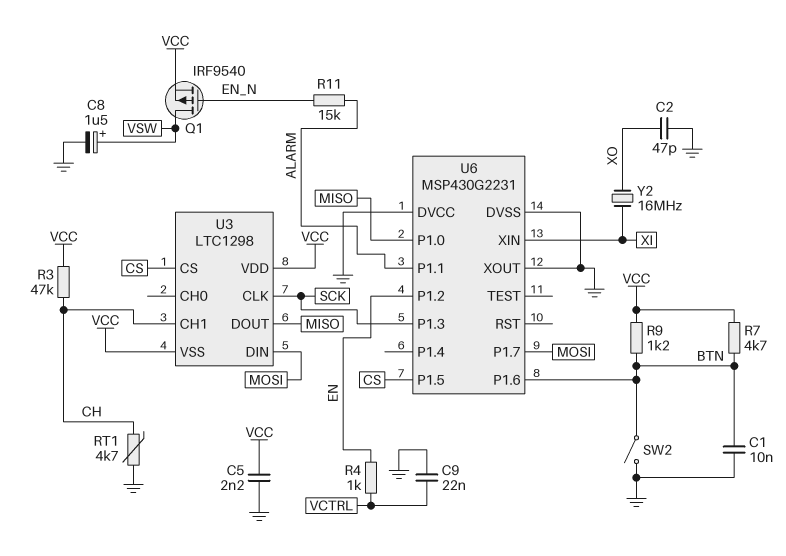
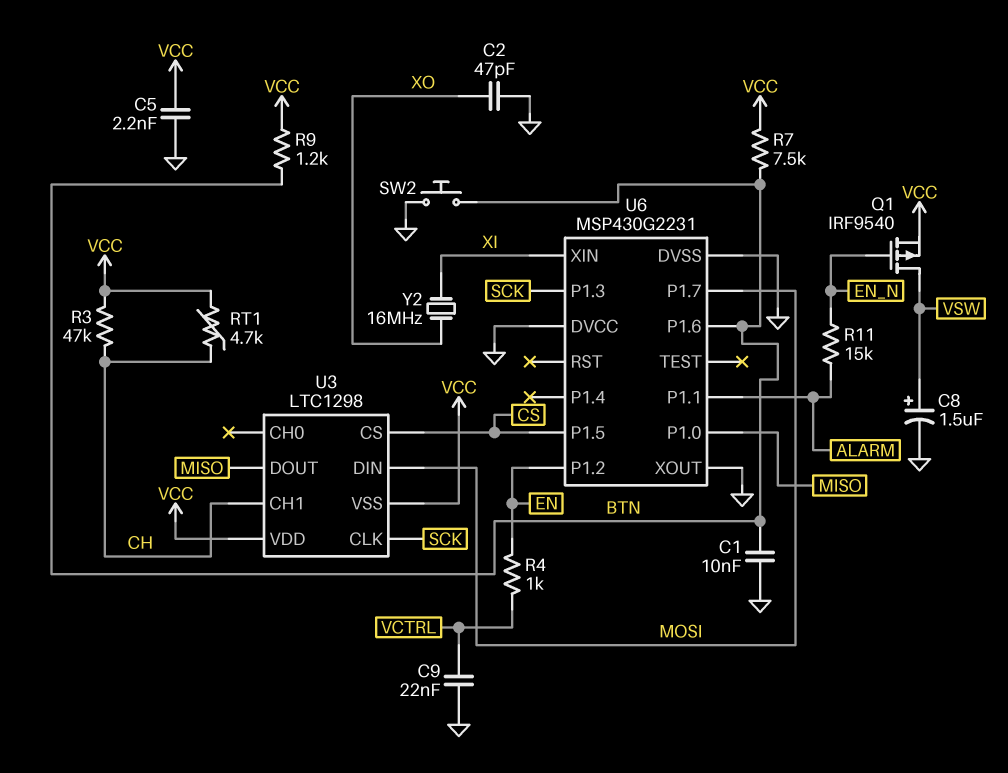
R7: 4.7k (BTN, VCC) -> 7.5k (BTN, VCC)
RT1: 4.7k (CH, GND) -> 4.7k (CH, VCC)
SW2: switch (BTN, GND) -> button (BTN, GND)

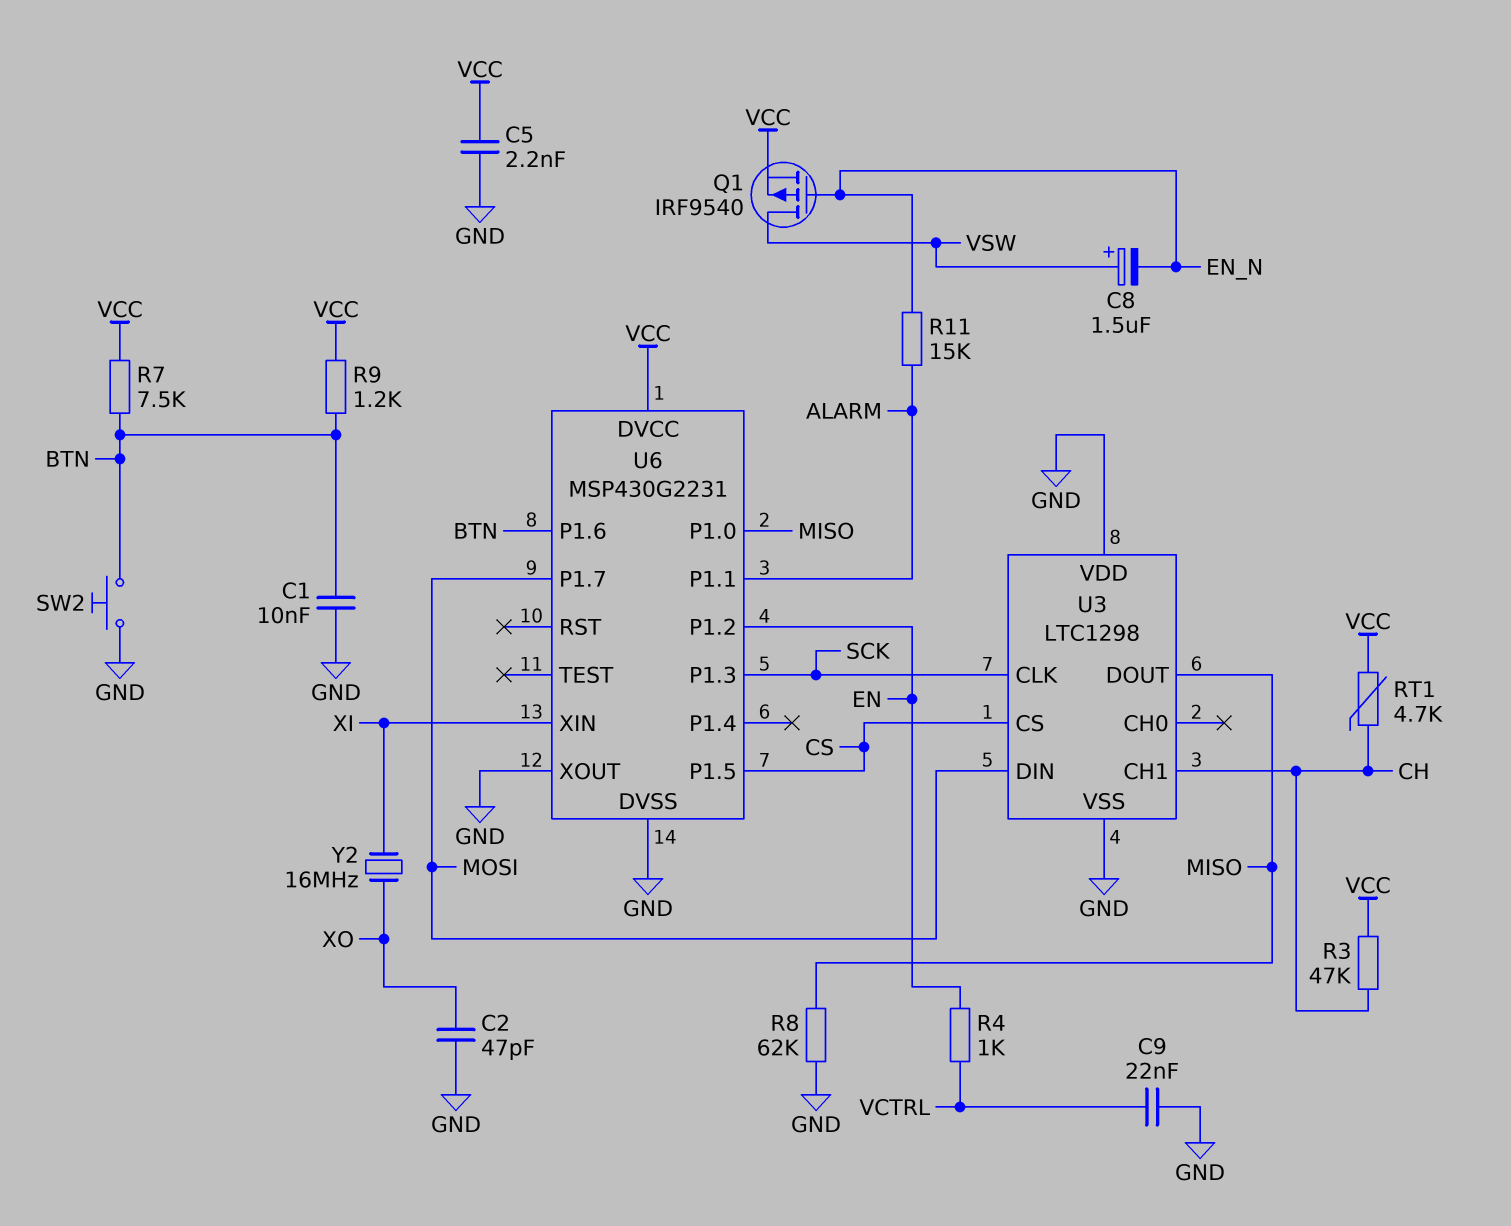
C8: 1.5uF (plus VSW, minus GND) -> 1.5uF (plus VSW, minus EN_N)
R8: none -> 62k (GND, MISO)
U3 pin VDD: VCC -> GND
U3 pin VSS: VCC -> GND
U6 pin DVCC: GND -> VCC

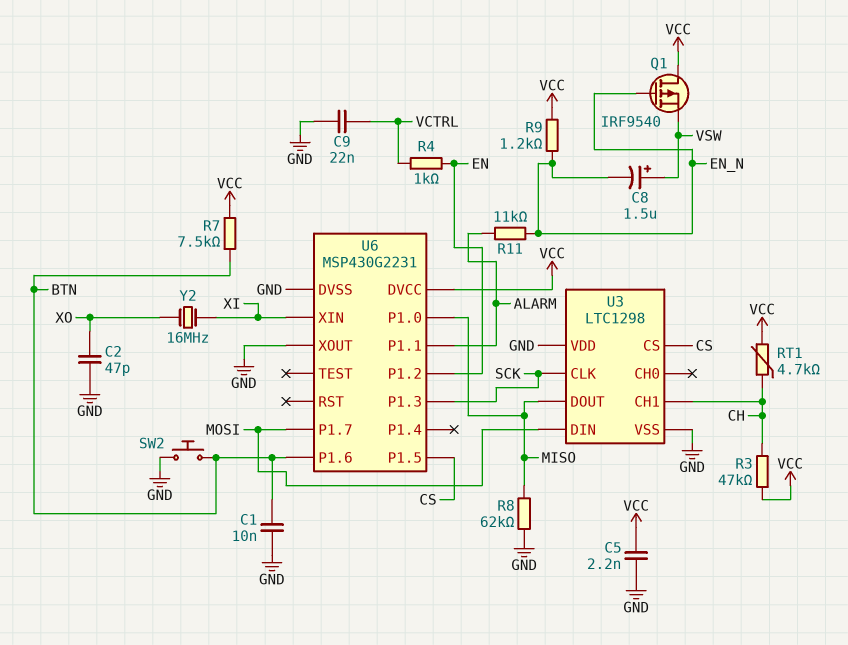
Q1: PMOS IRF9540 (G EN_N, D VSW, S VCC) -> PMOS IRF9540 (G EN_N, D VCC, S VSW)
R9: 1.2k (BTN, VCC) -> 1.2k (EN_N, VCC)
R11: 15k (ALARM, EN_N) -> 11k (ALARM, EN_N)

